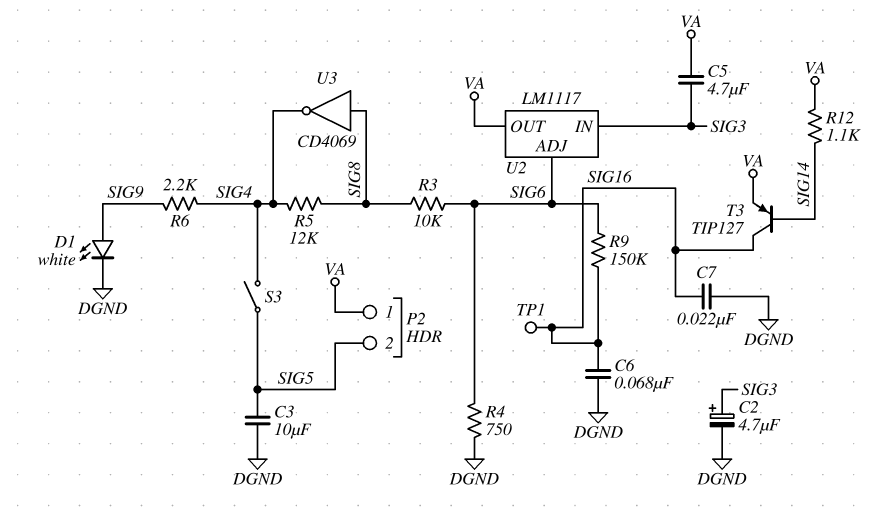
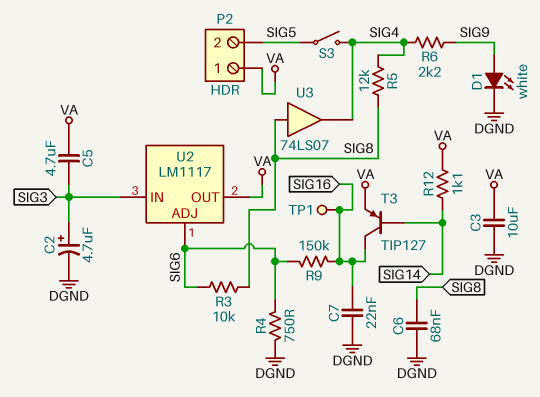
C3: 10uF (DGND, SIG5) -> 10uF (DGND, VA)
C6: 68nF (DGND, SIG16) -> 68nF (DGND, SIG8)
U3: NOT CD4069 (in SIG8, out SIG4) -> buffer 74LS07 (in SIG8, out SIG4)

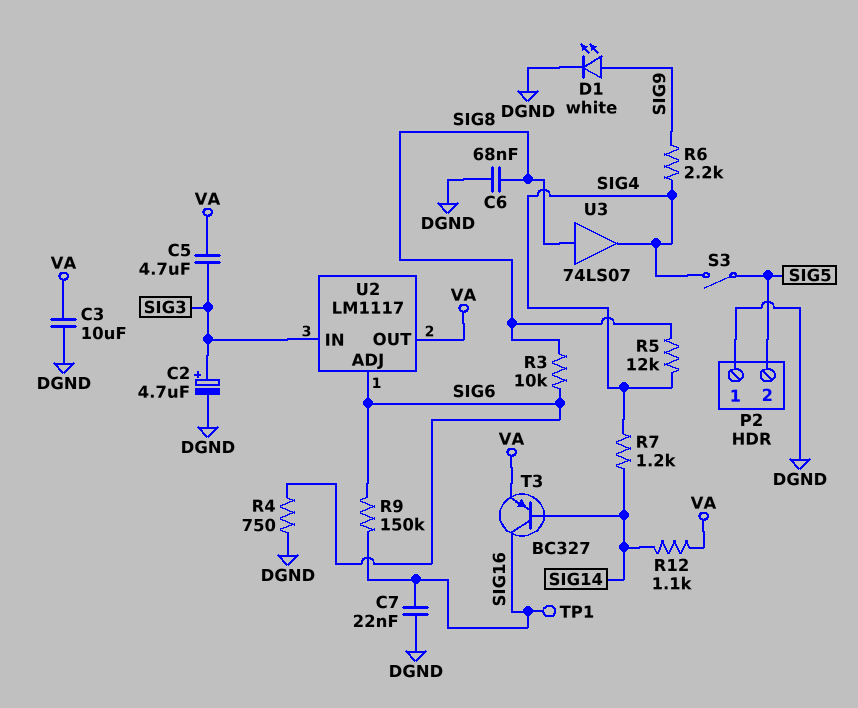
P2 pin 1: VA -> DGND
R7: none -> 1.2k (SIG4, SIG14)
T3: PNP TIP127 (B SIG14, C SIG16, E VA) -> PNP BC327 (B SIG14, C SIG16, E VA)

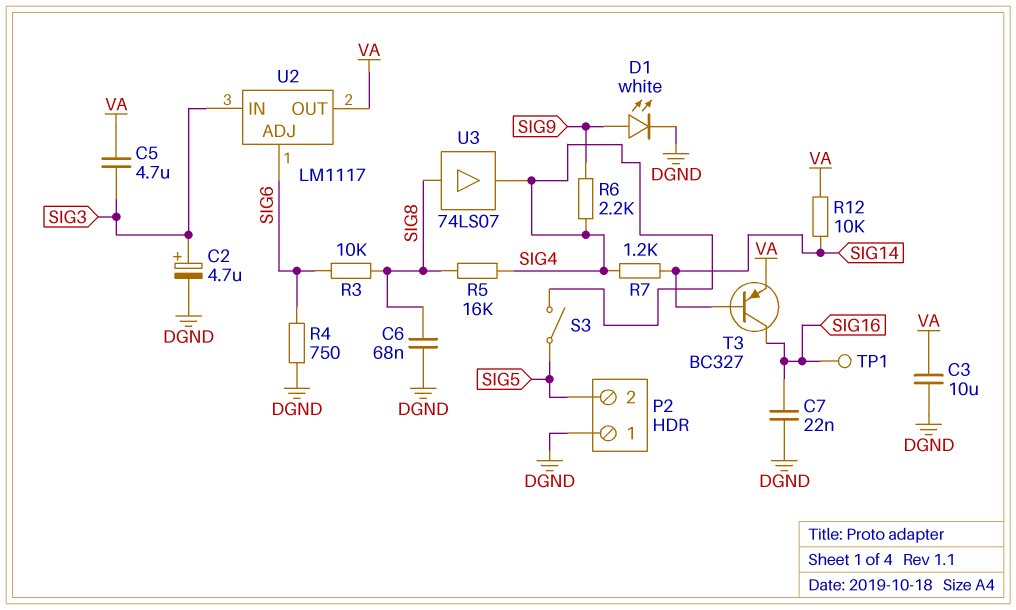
R5: 12k (SIG4, SIG8) -> 16k (SIG4, SIG8)
R9: 150k (SIG6, SIG16) -> none
R12: 1.1k (SIG14, VA) -> 10k (SIG14, VA)

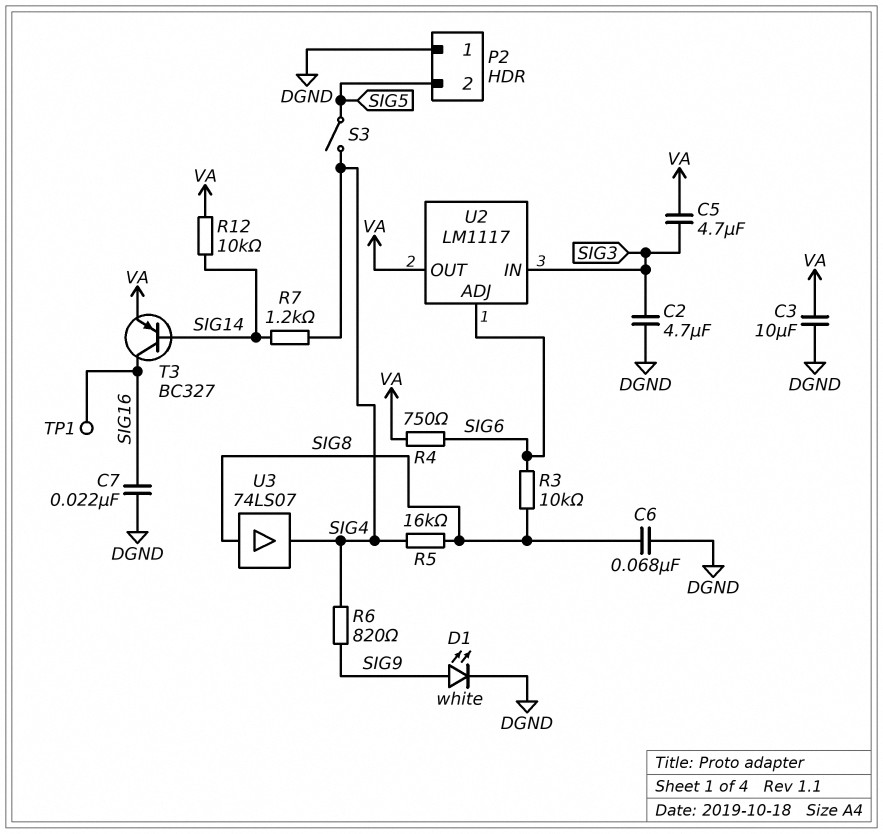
C2: 4.7uF (plus SIG3, minus DGND) -> 4.7uF (DGND, SIG3)
R4: 750 (DGND, SIG6) -> 750 (SIG6, VA)
R6: 2.2k (SIG4, SIG9) -> 820 (SIG4, SIG9)

